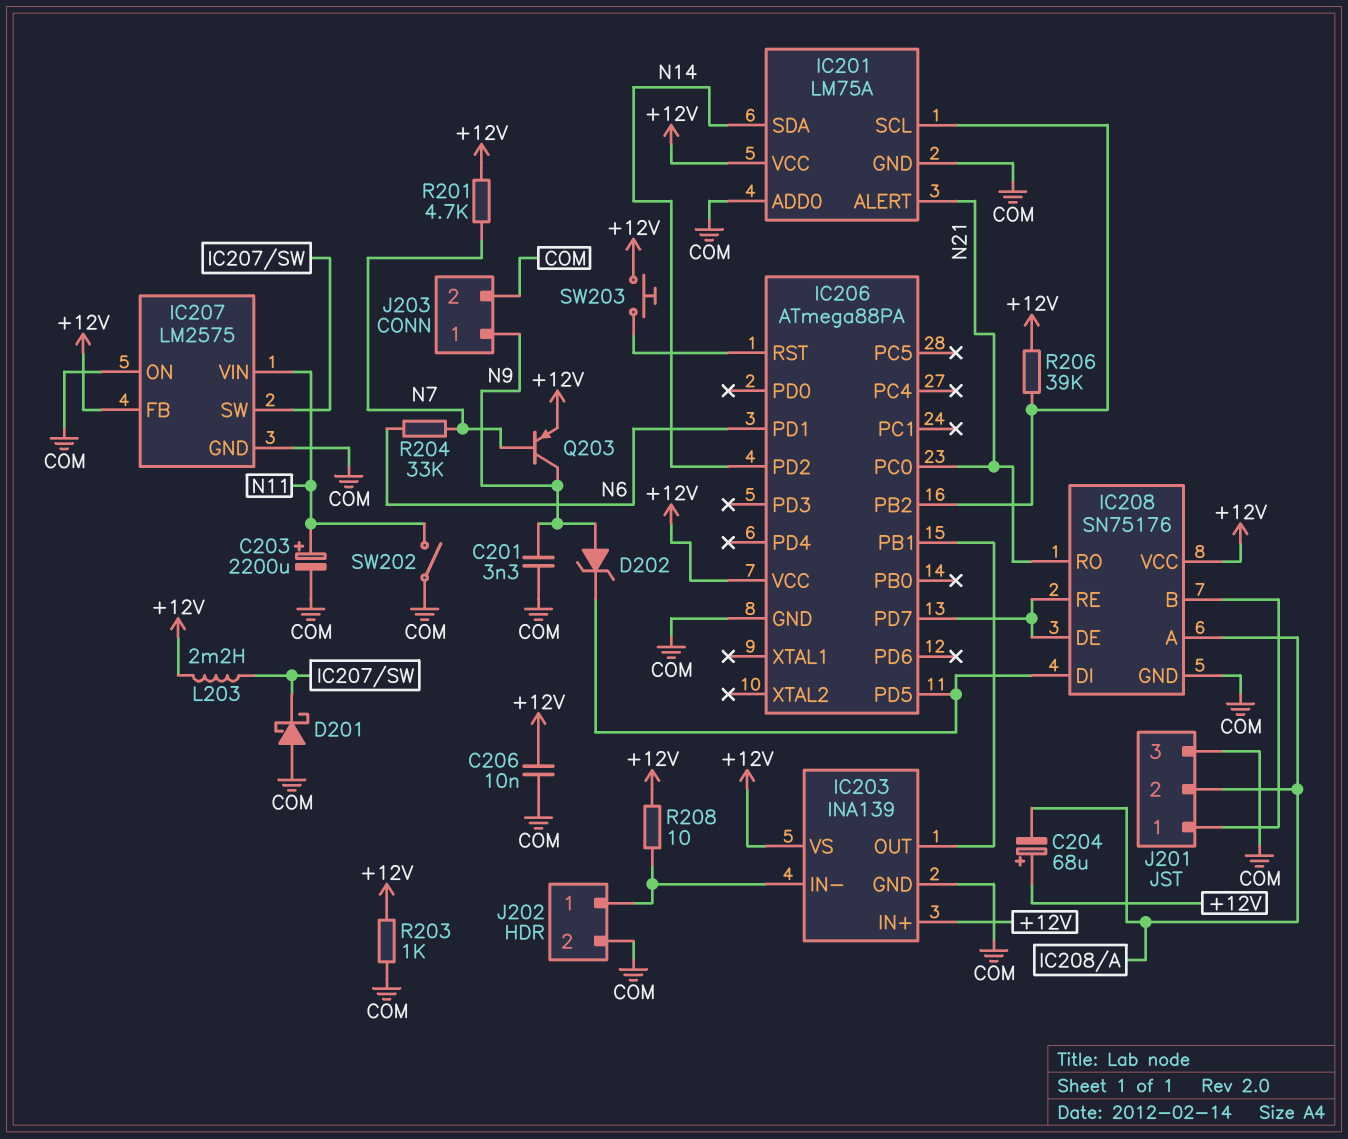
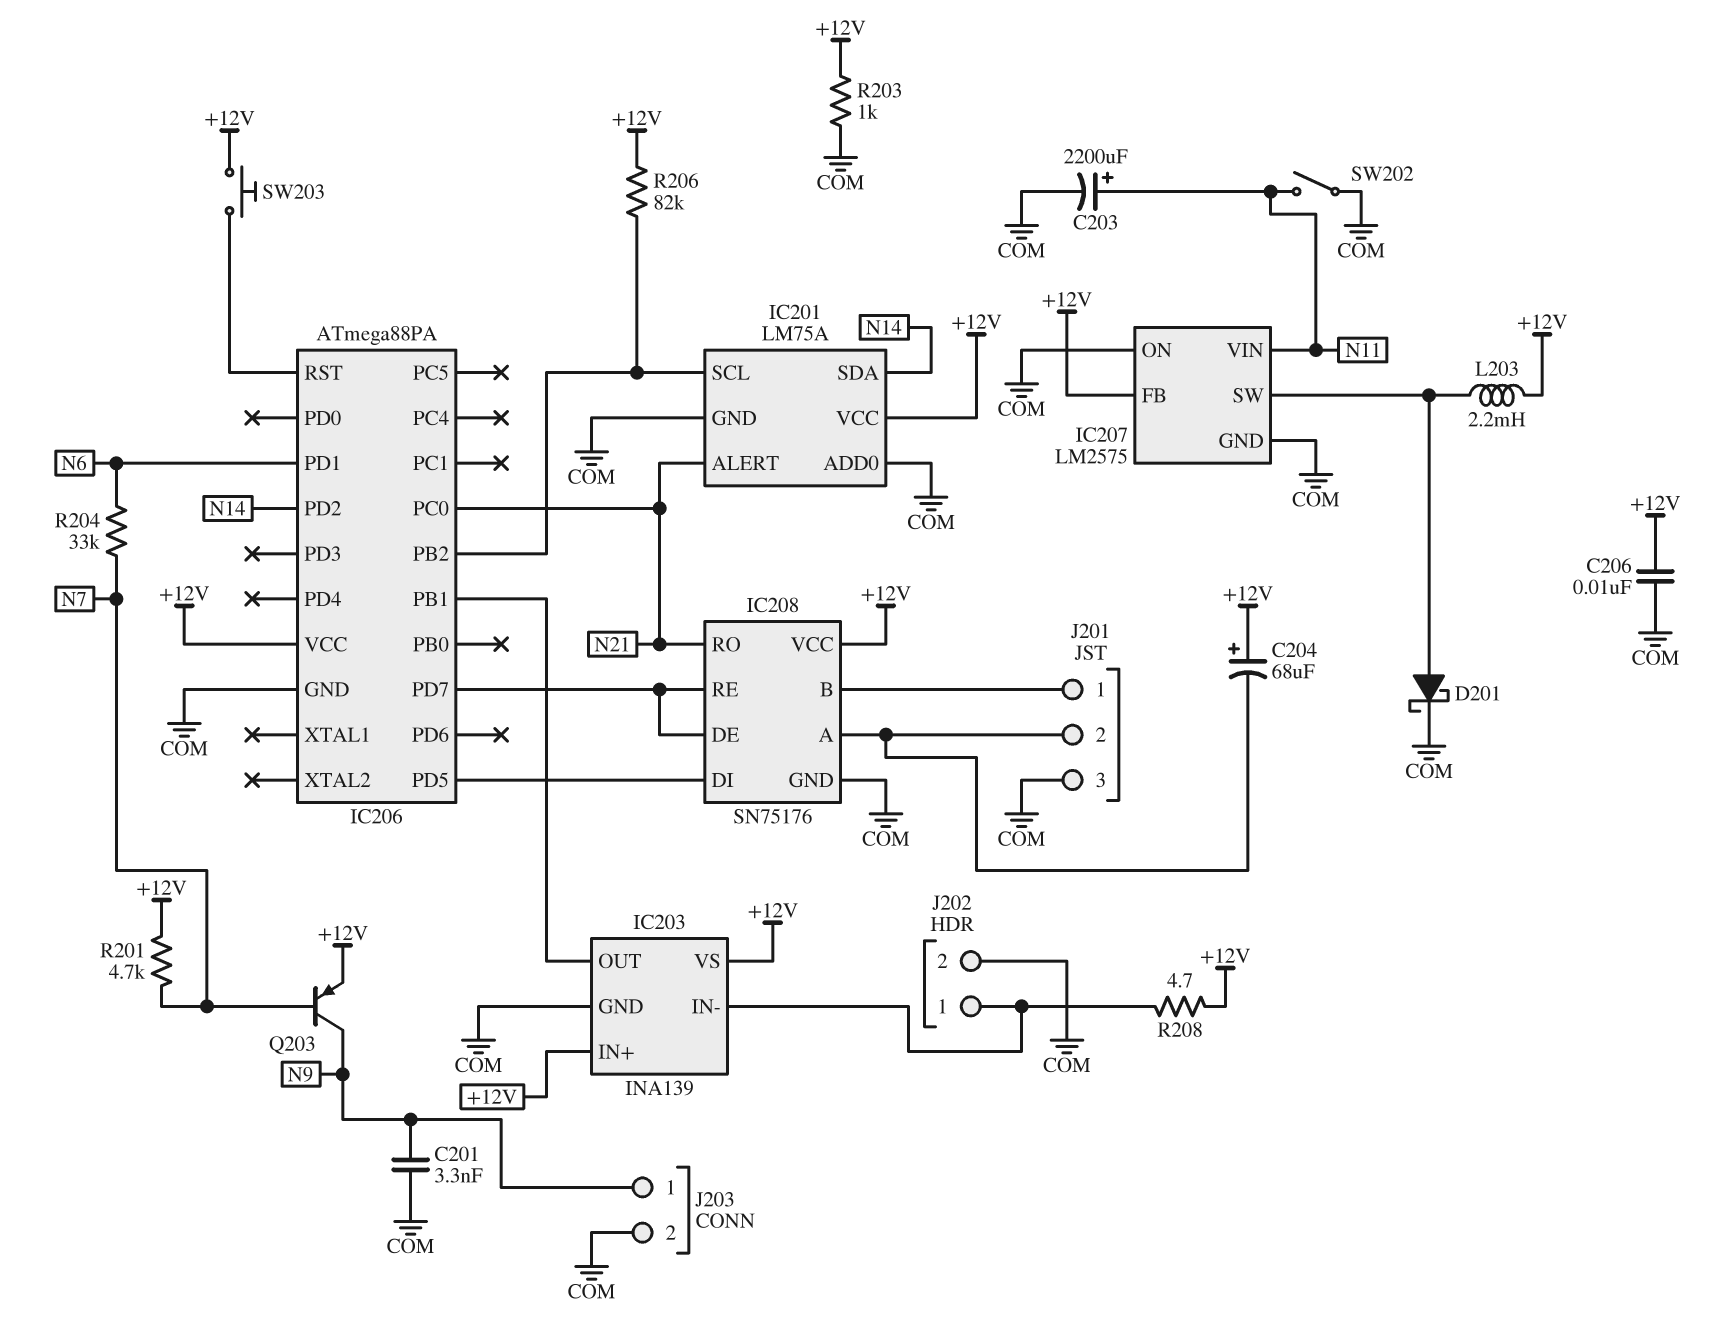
D201: schottky (A COM, K IC207/SW) -> schottky (A IC207/SW, K COM)
D202: zener (A N9, K IC206/PD5) -> none
R206: 39k (+12V, IC201/SCL) -> 82k (+12V, IC201/SCL)
R208: 10 (+12V, IC203/IN-) -> 4.7 (+12V, IC203/IN-)

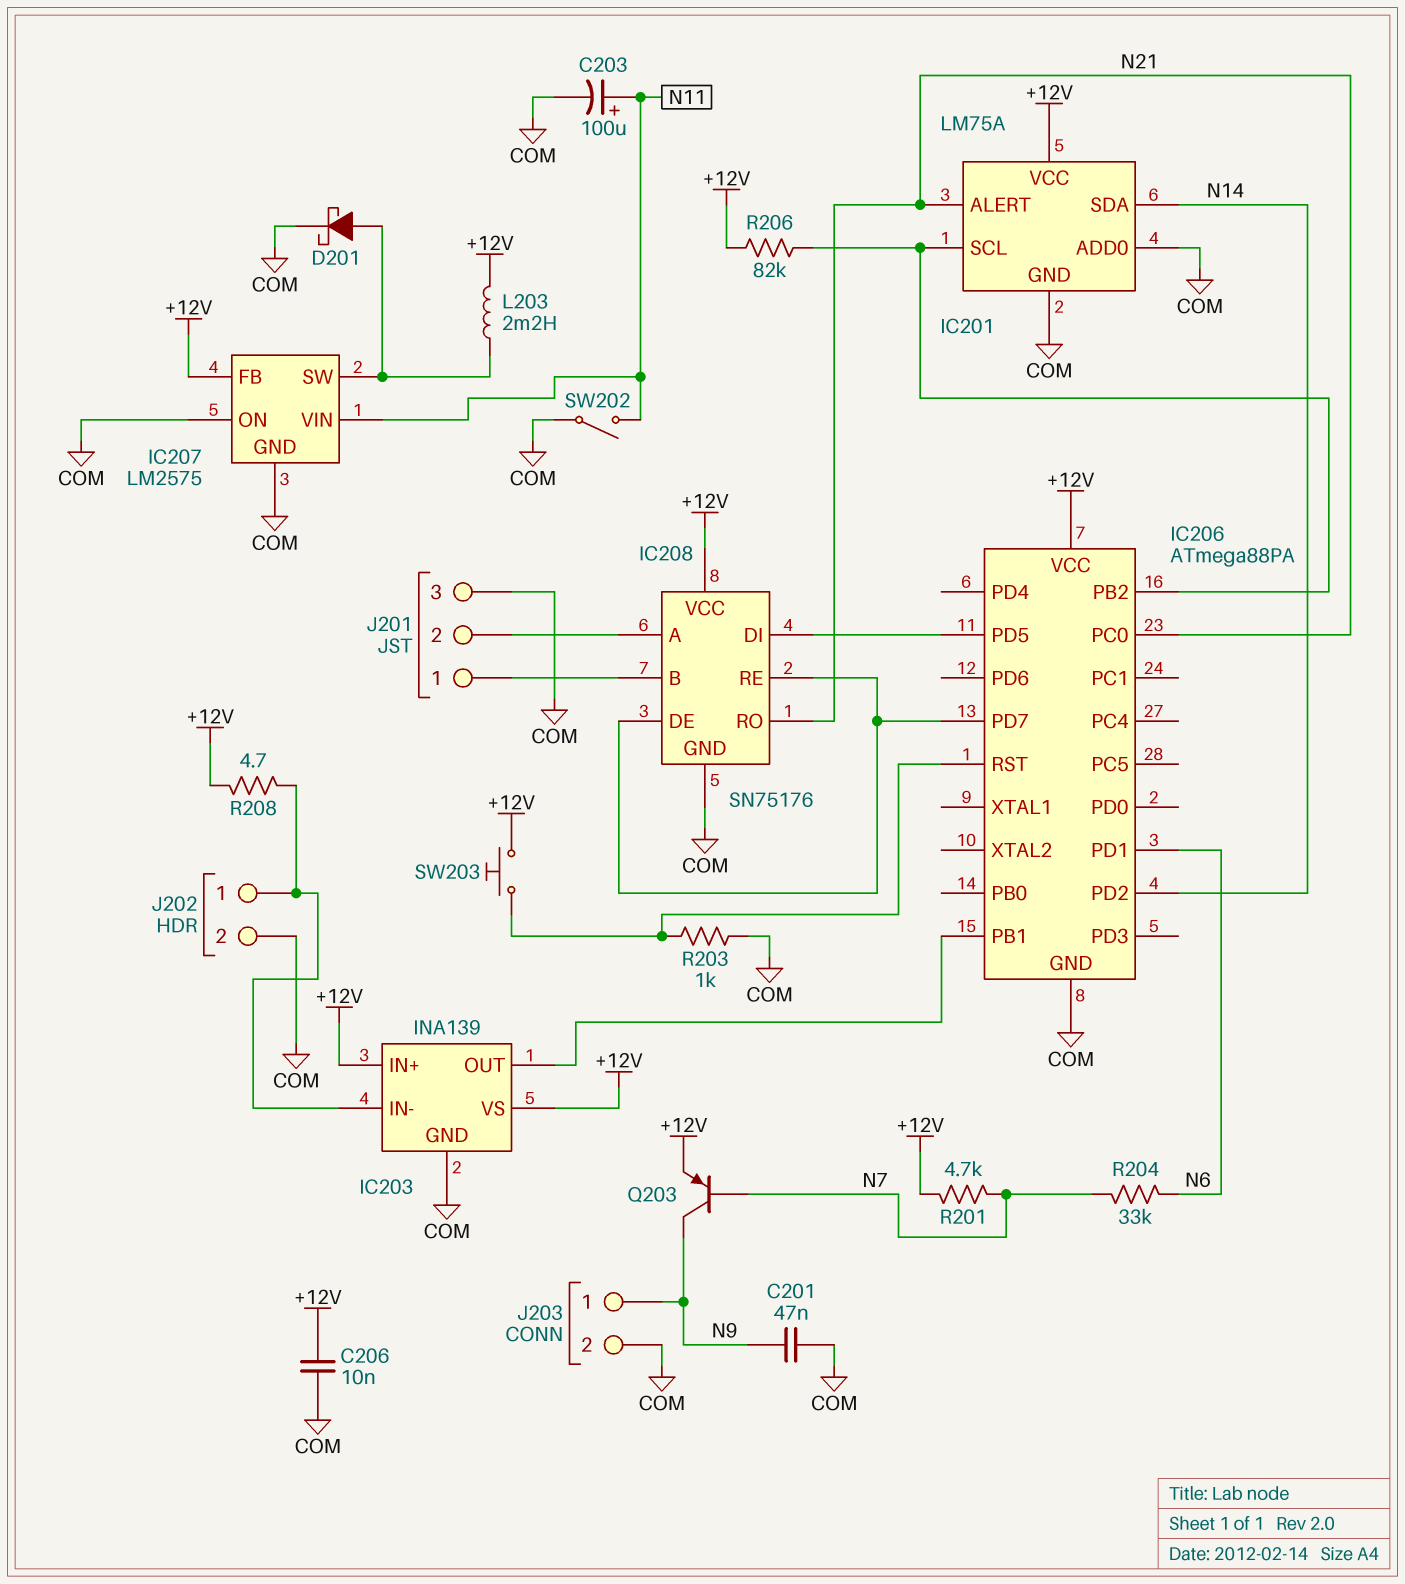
C201: 3.3nF (COM, N9) -> 47nF (COM, N9)
C203: 2200uF (plus N11, minus COM) -> 100uF (plus N11, minus COM)
C204: 68uF (plus +12V, minus IC208/A) -> none
R203: 1k (+12V, COM) -> 1k (COM, IC206/RST)

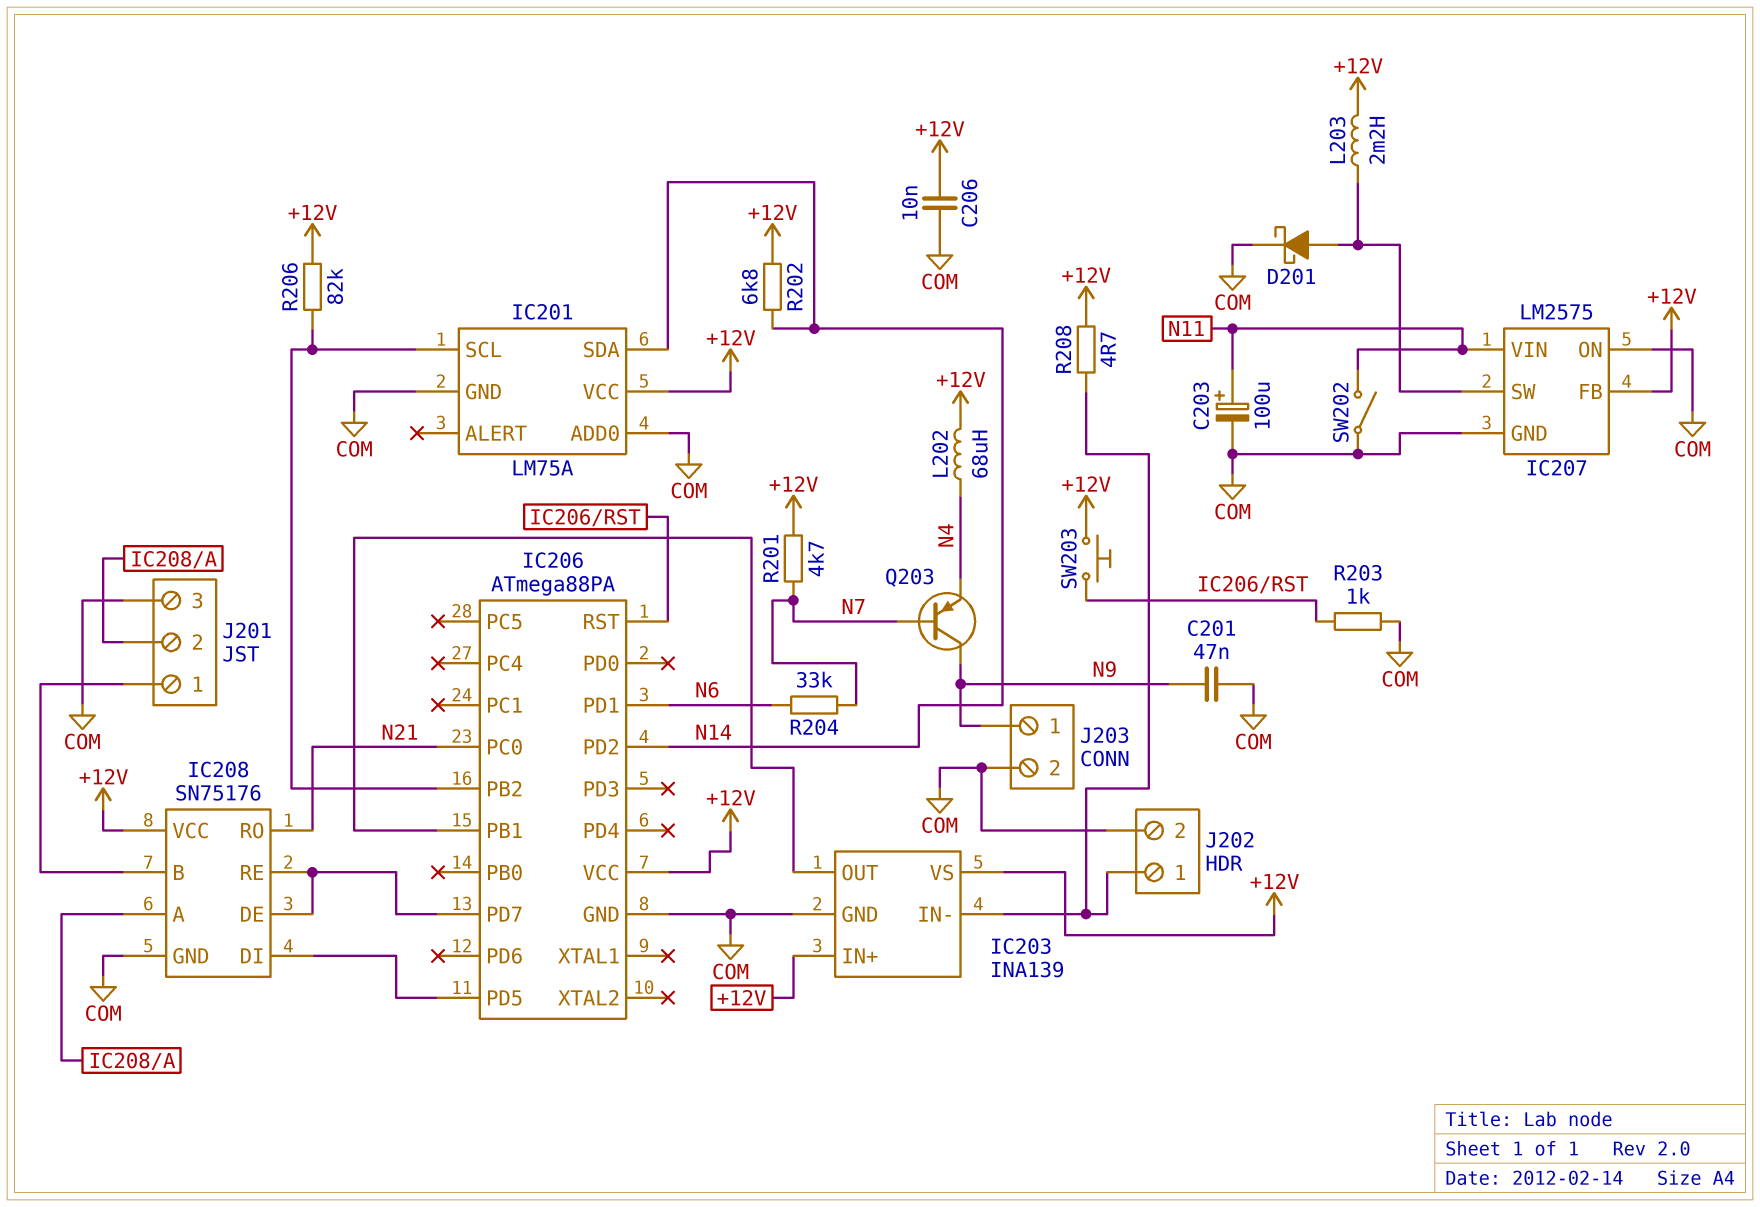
IC201 pin ALERT: N21 -> none
L202: none -> 68uH (+12V, N4)
Q203: PNP (B N7, C N9, E +12V) -> PNP (B N7, C N9, E N4)
R202: none -> 6.8k (+12V, N14)

